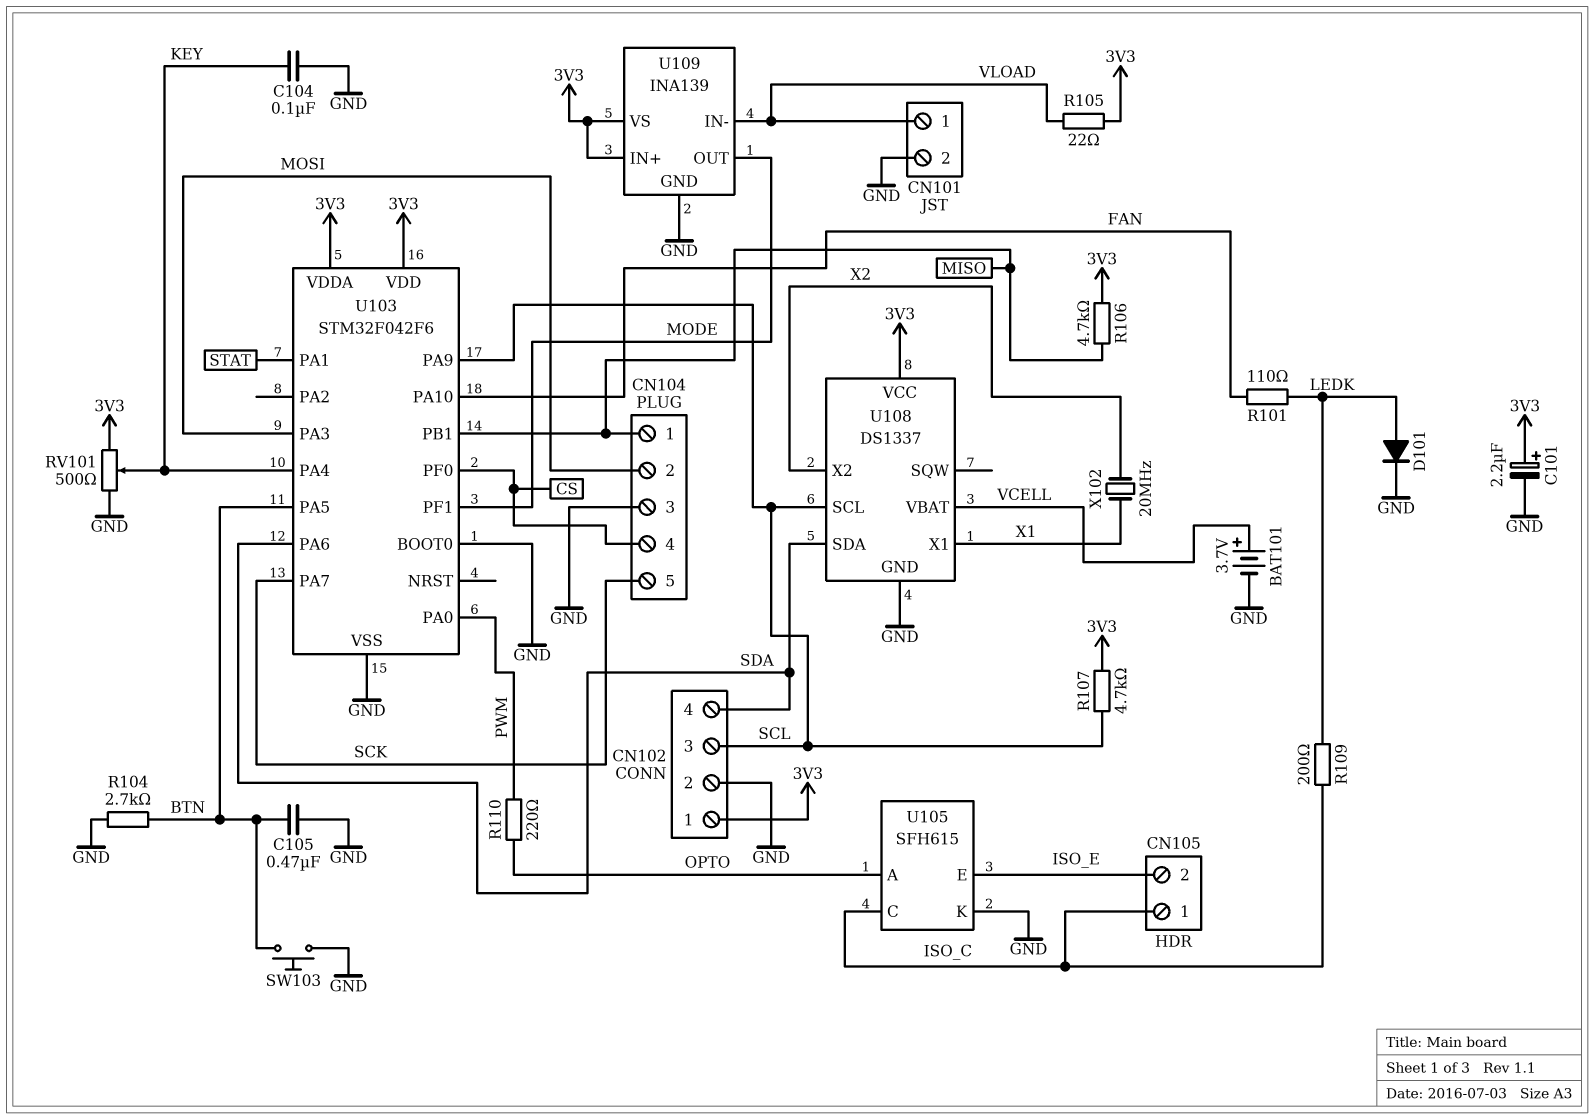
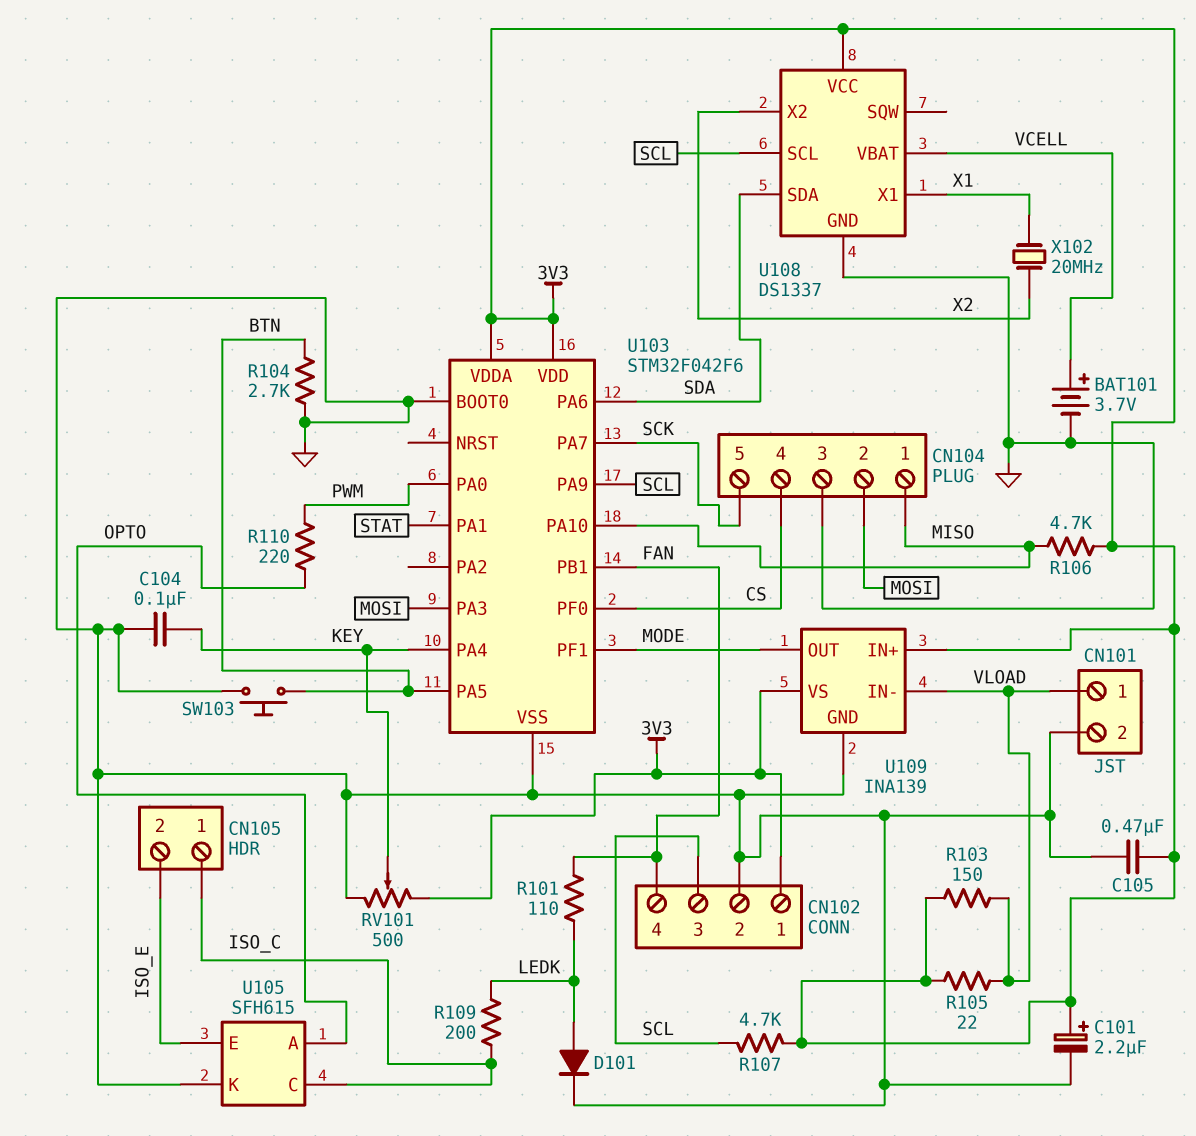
C105: 470nF (BTN, GND) -> 470nF (3V3, GND)
CN102 pin 4: SDA -> FAN
R103: none -> 150 (3V3, VLOAD)
U103 pin PA10: FAN -> MISO
U103 pin PB1: MISO -> FAN

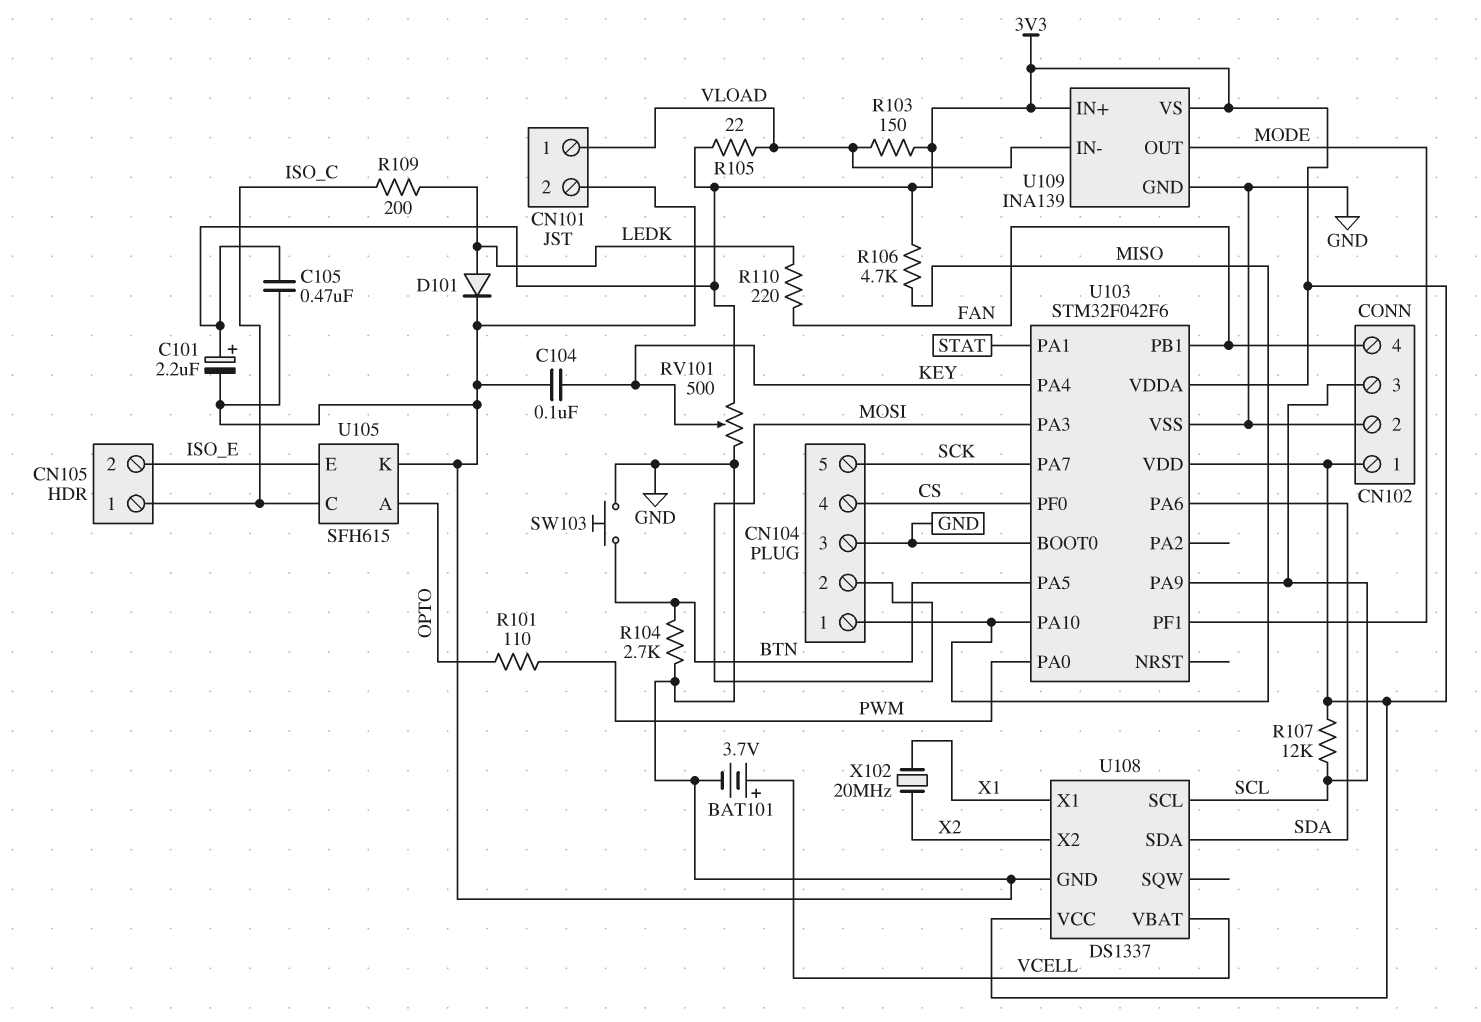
R101: 110 (FAN, LEDK) -> 110 (OPTO, PWM)
R107: 4.7k (3V3, SCL) -> 12k (3V3, SCL)
R110: 220 (OPTO, PWM) -> 220 (FAN, LEDK)

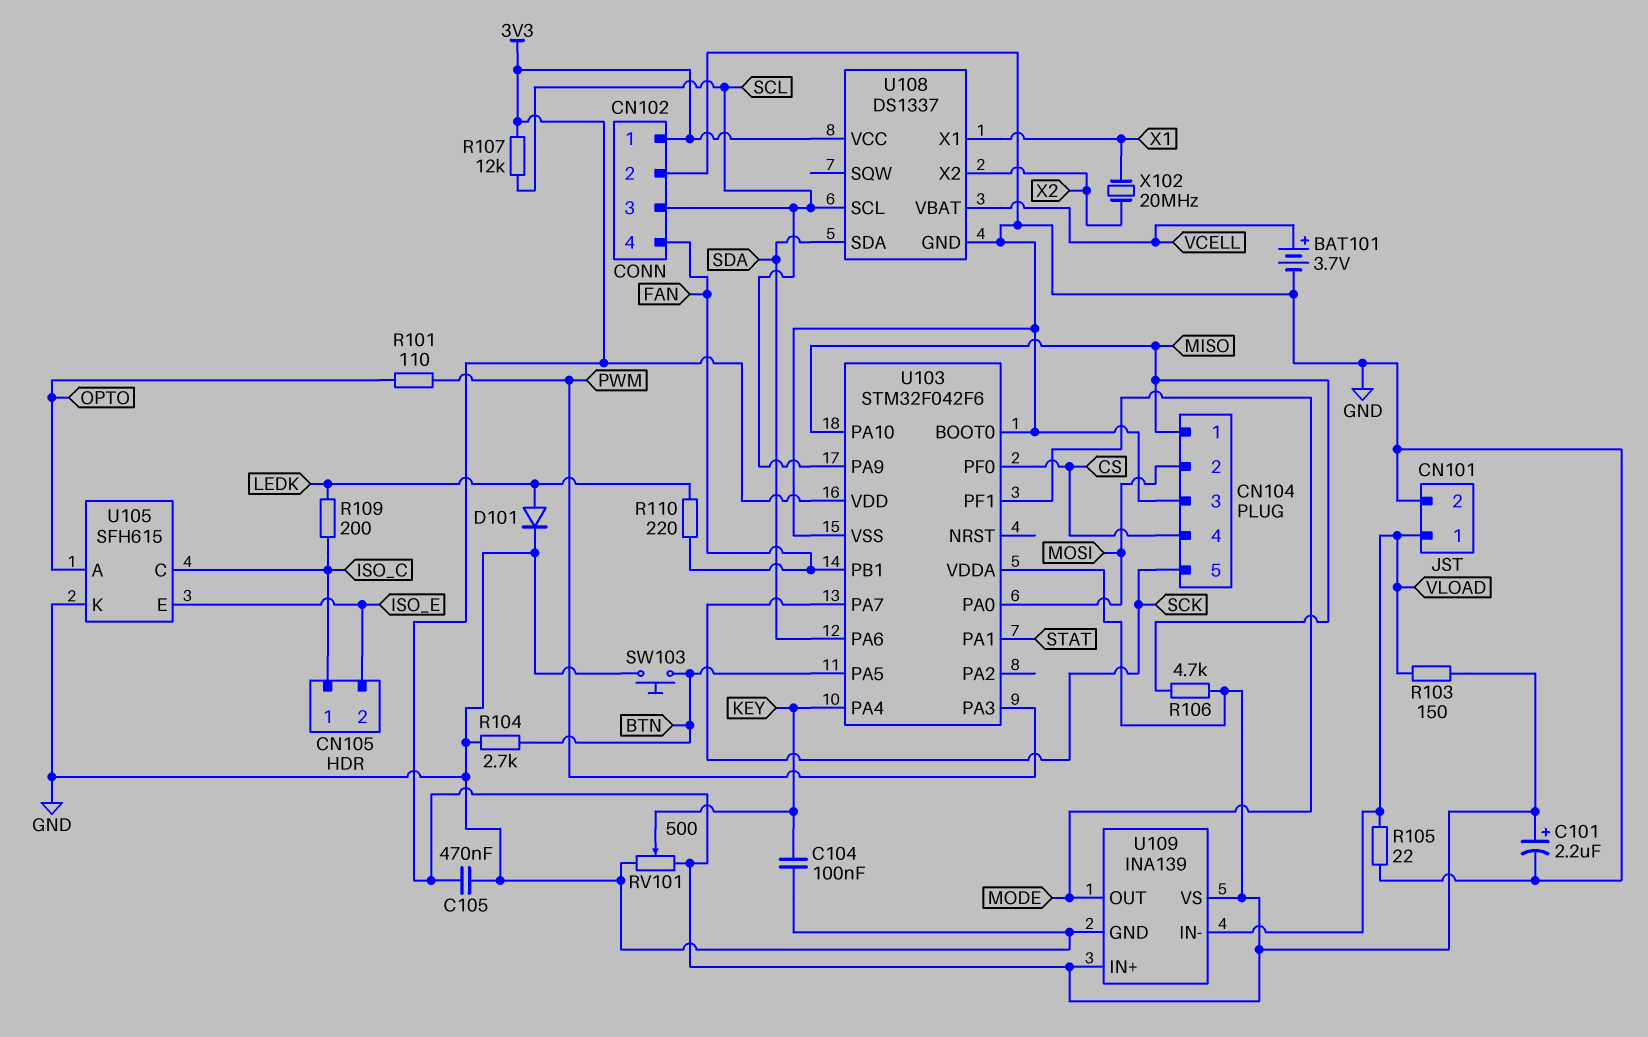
R105: 22 (3V3, VLOAD) -> 22 (GND, VLOAD)
U103 pin PA0: PWM -> MOSI
U103 pin PA3: MOSI -> PWM

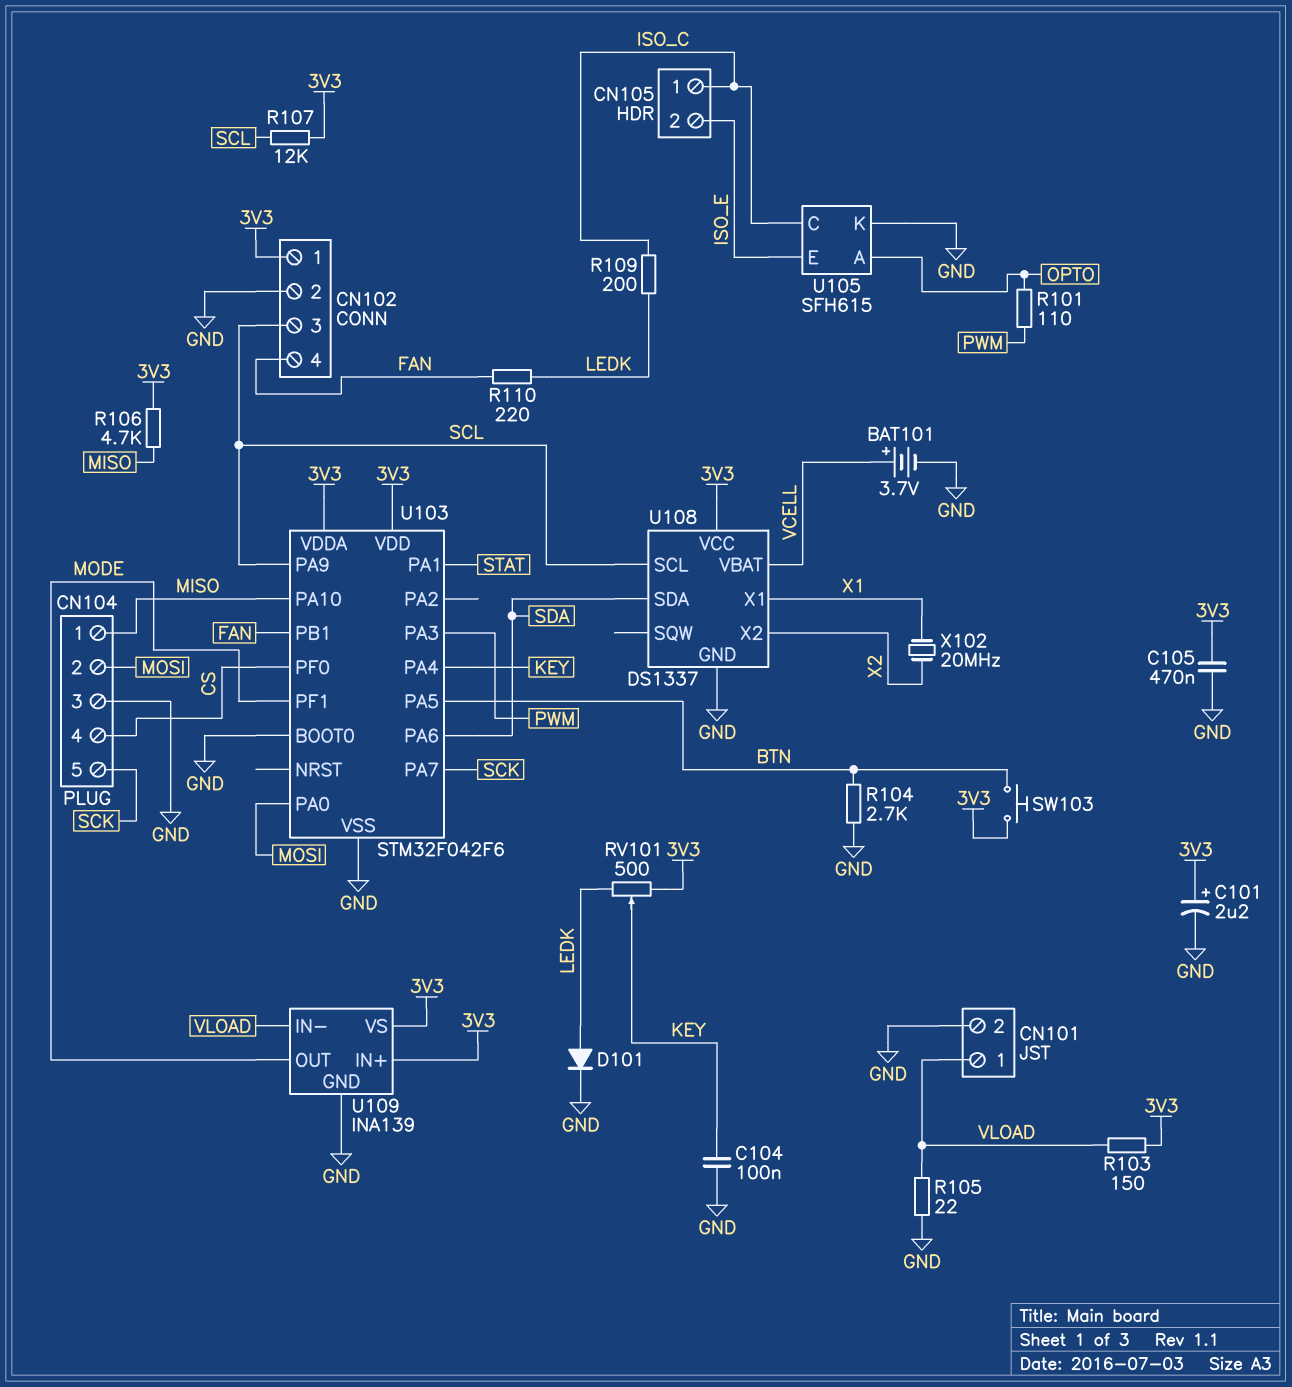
RV101: 500 (3V3, GND, wiper KEY) -> 500 (3V3, LEDK, wiper KEY)
SW103: button (BTN, GND) -> button (3V3, BTN)

